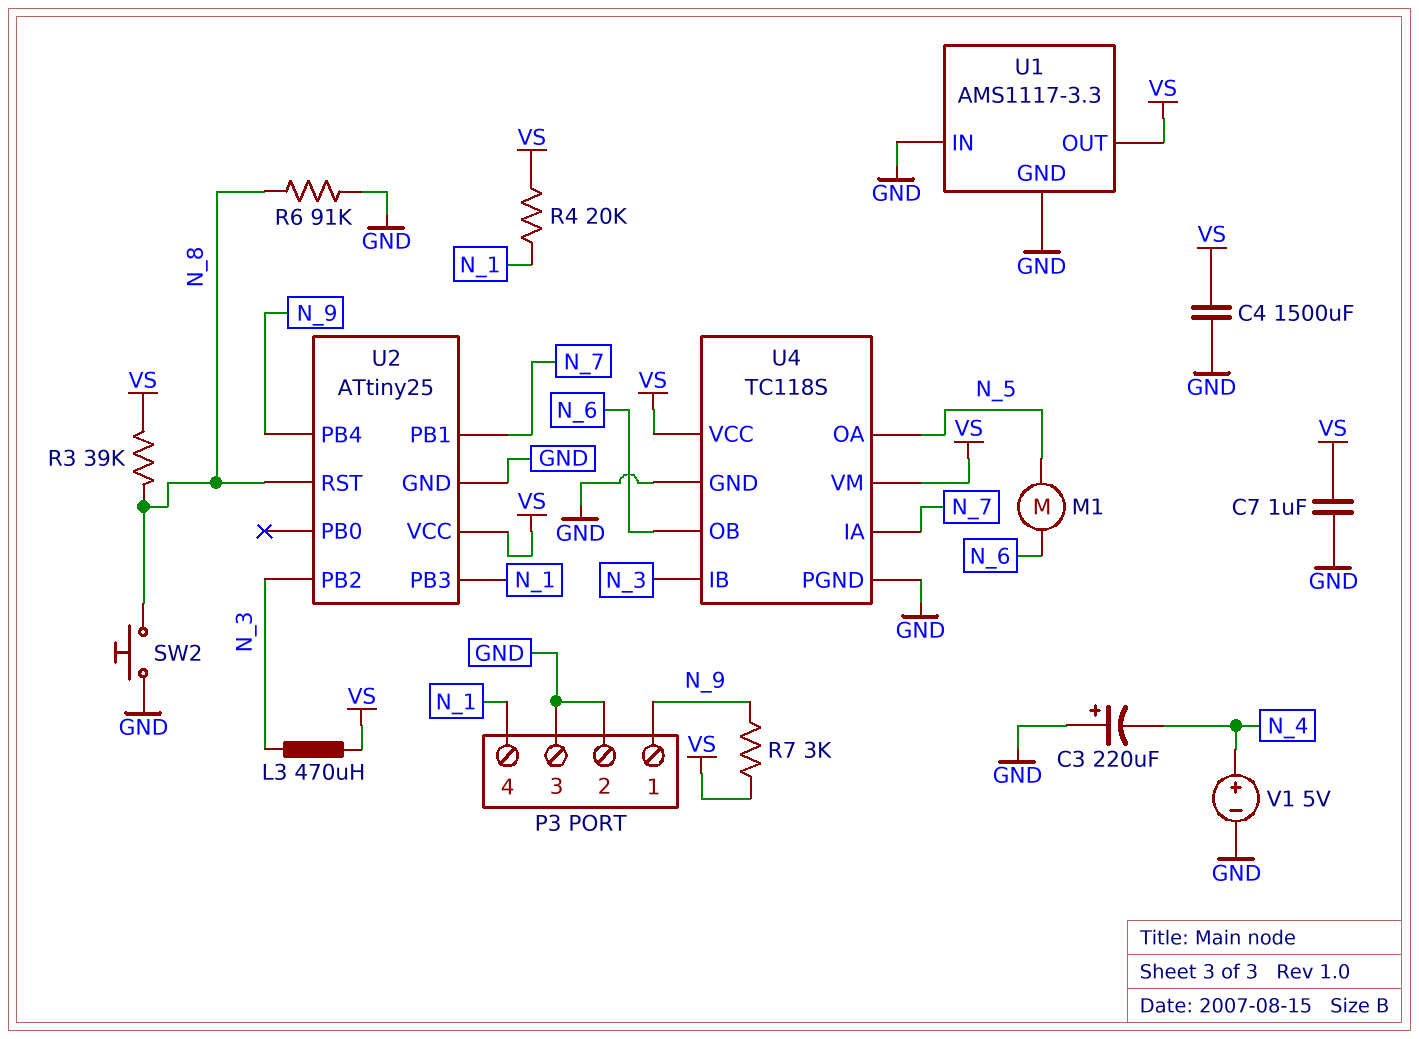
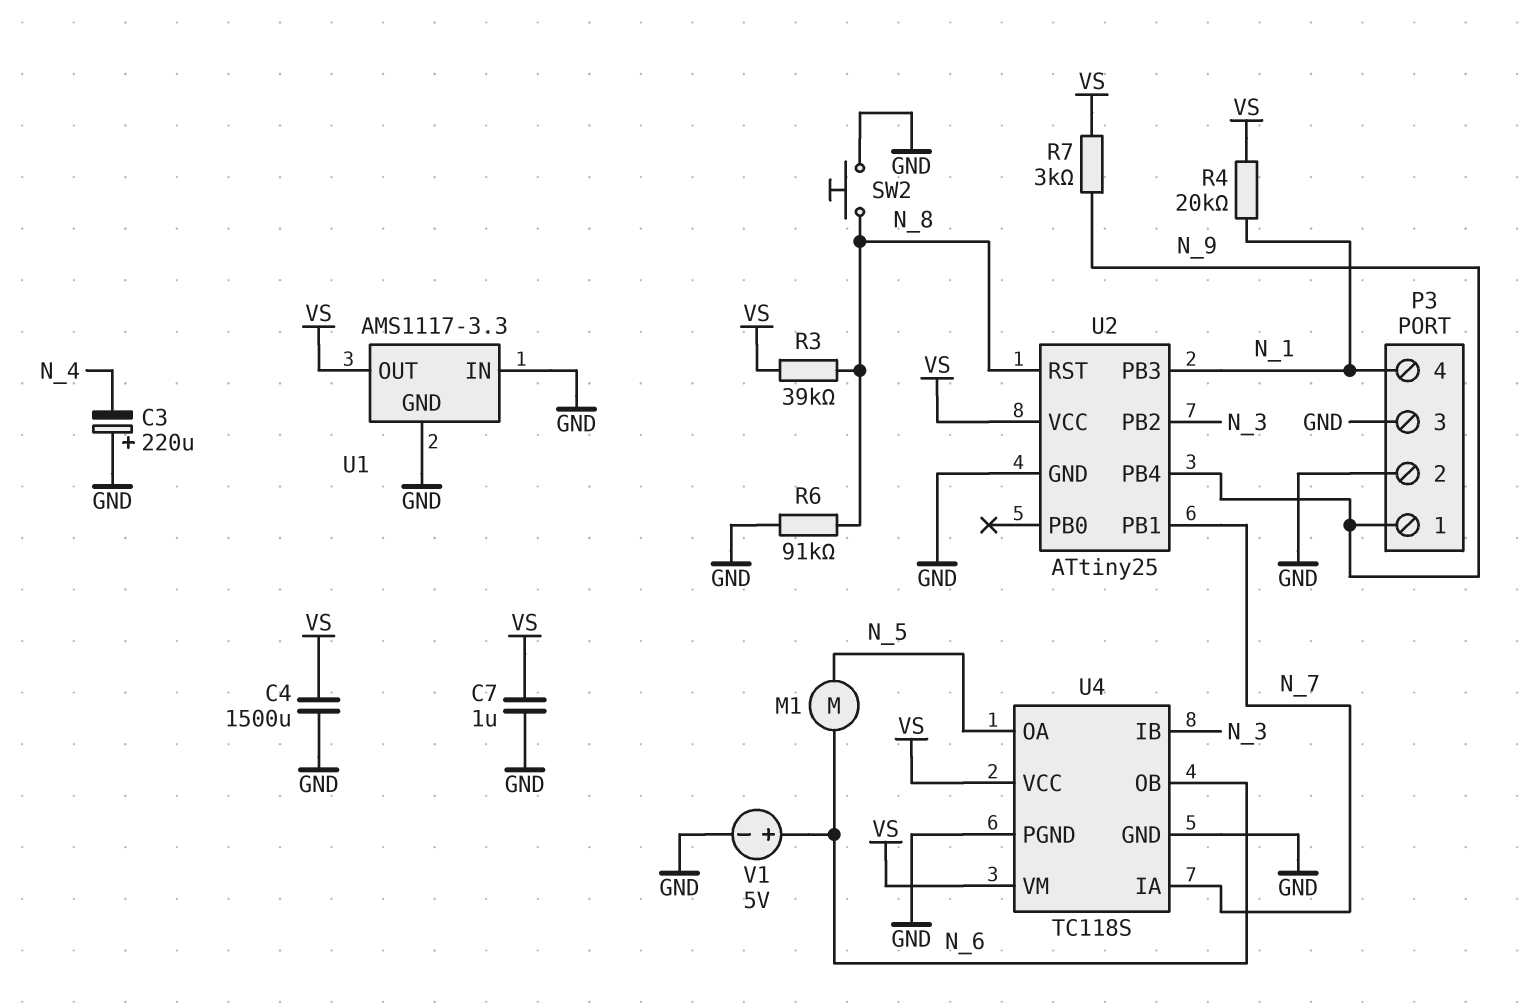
L3: 470uH (N_3, VS) -> none
V1: 5V (plus N_4, minus GND) -> 5V (plus N_6, minus GND)

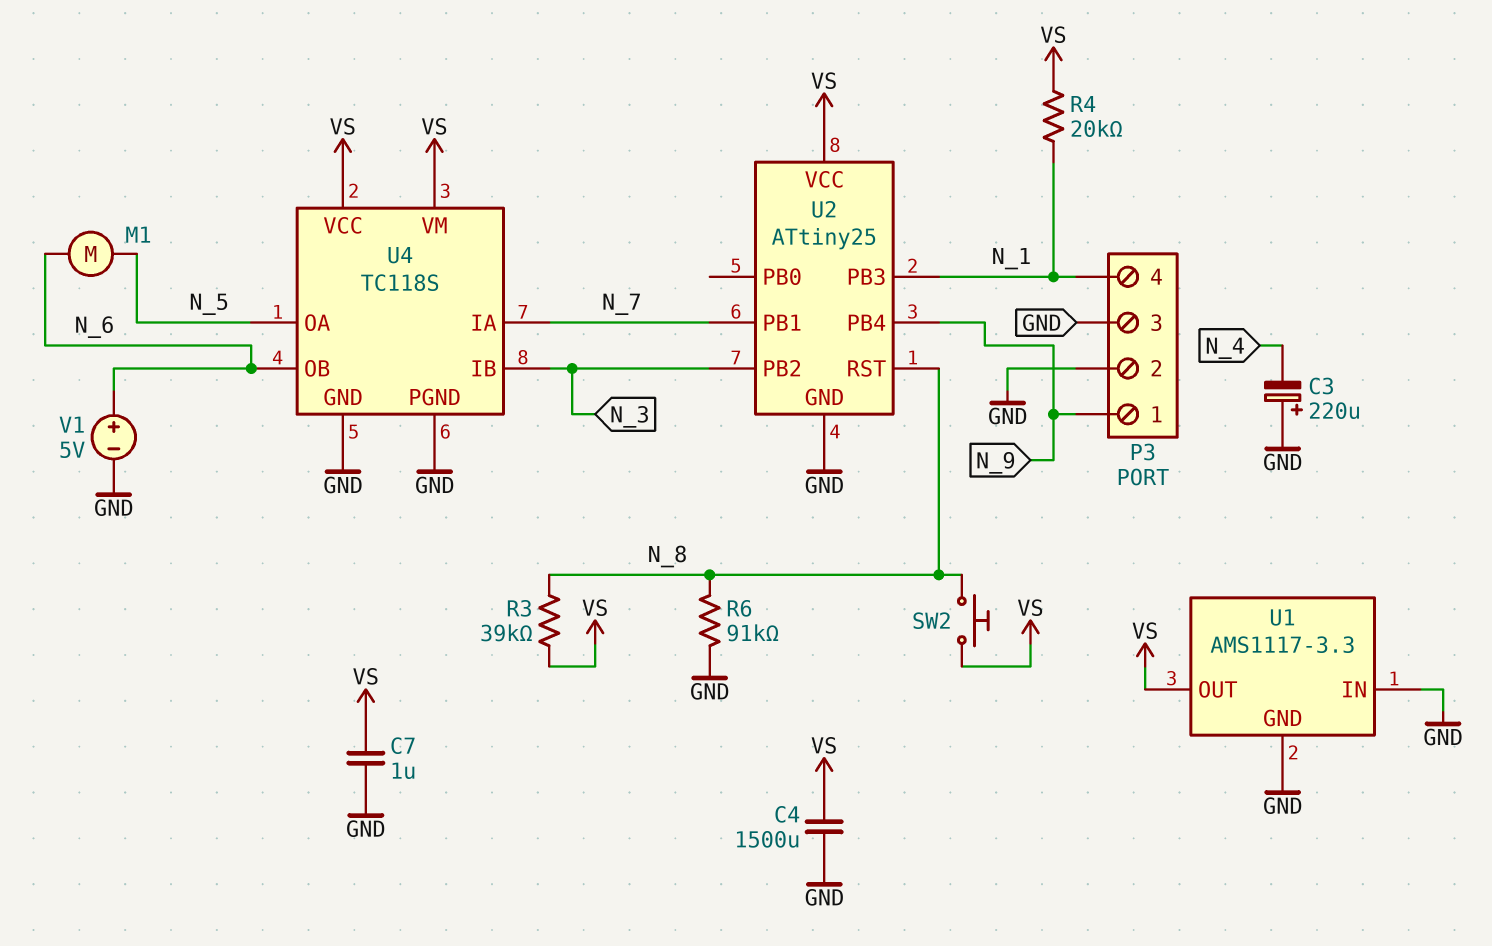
R7: 3k (N_9, VS) -> none
SW2: button (GND, N_8) -> button (N_8, VS)

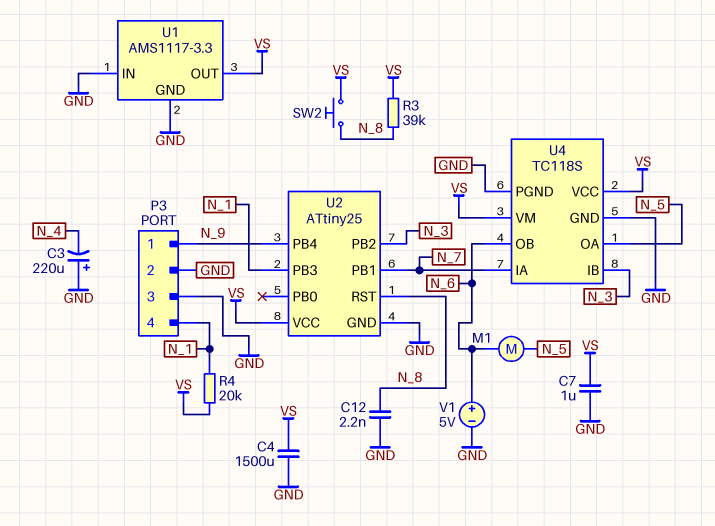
C12: none -> 2.2nF (GND, N_8)
R6: 91k (GND, N_8) -> none

